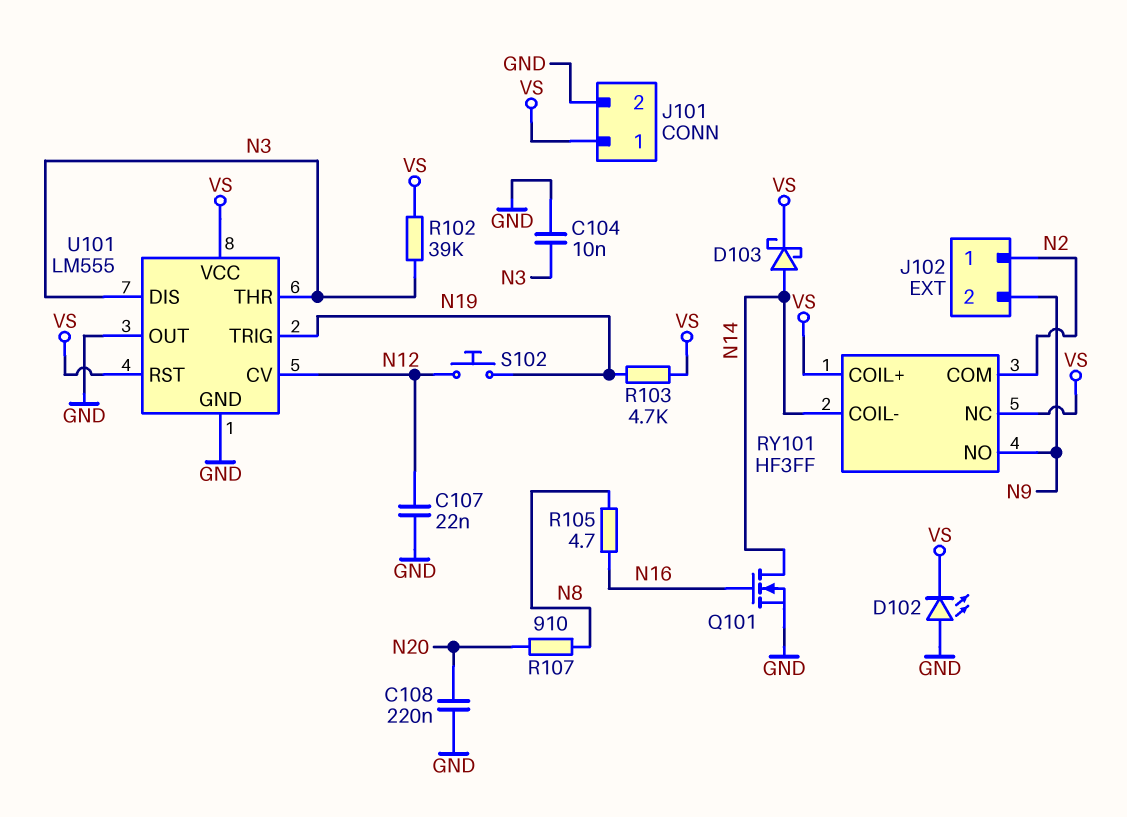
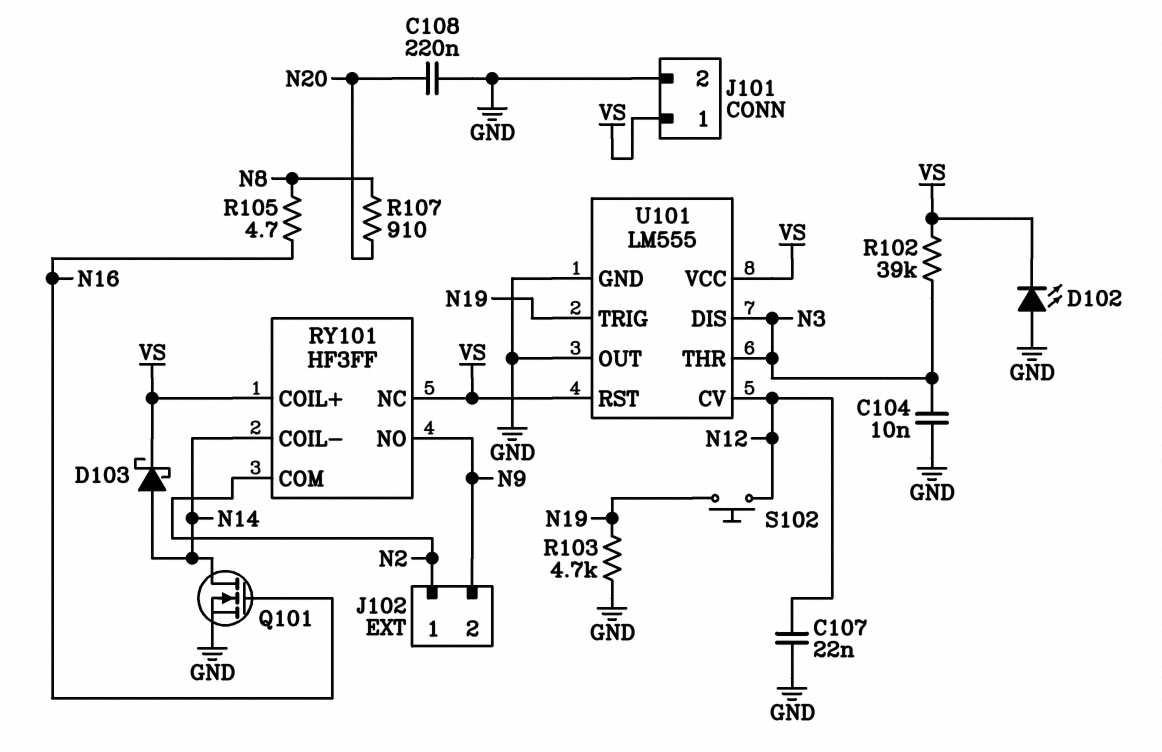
R103: 4.7k (N19, VS) -> 4.7k (GND, N19)

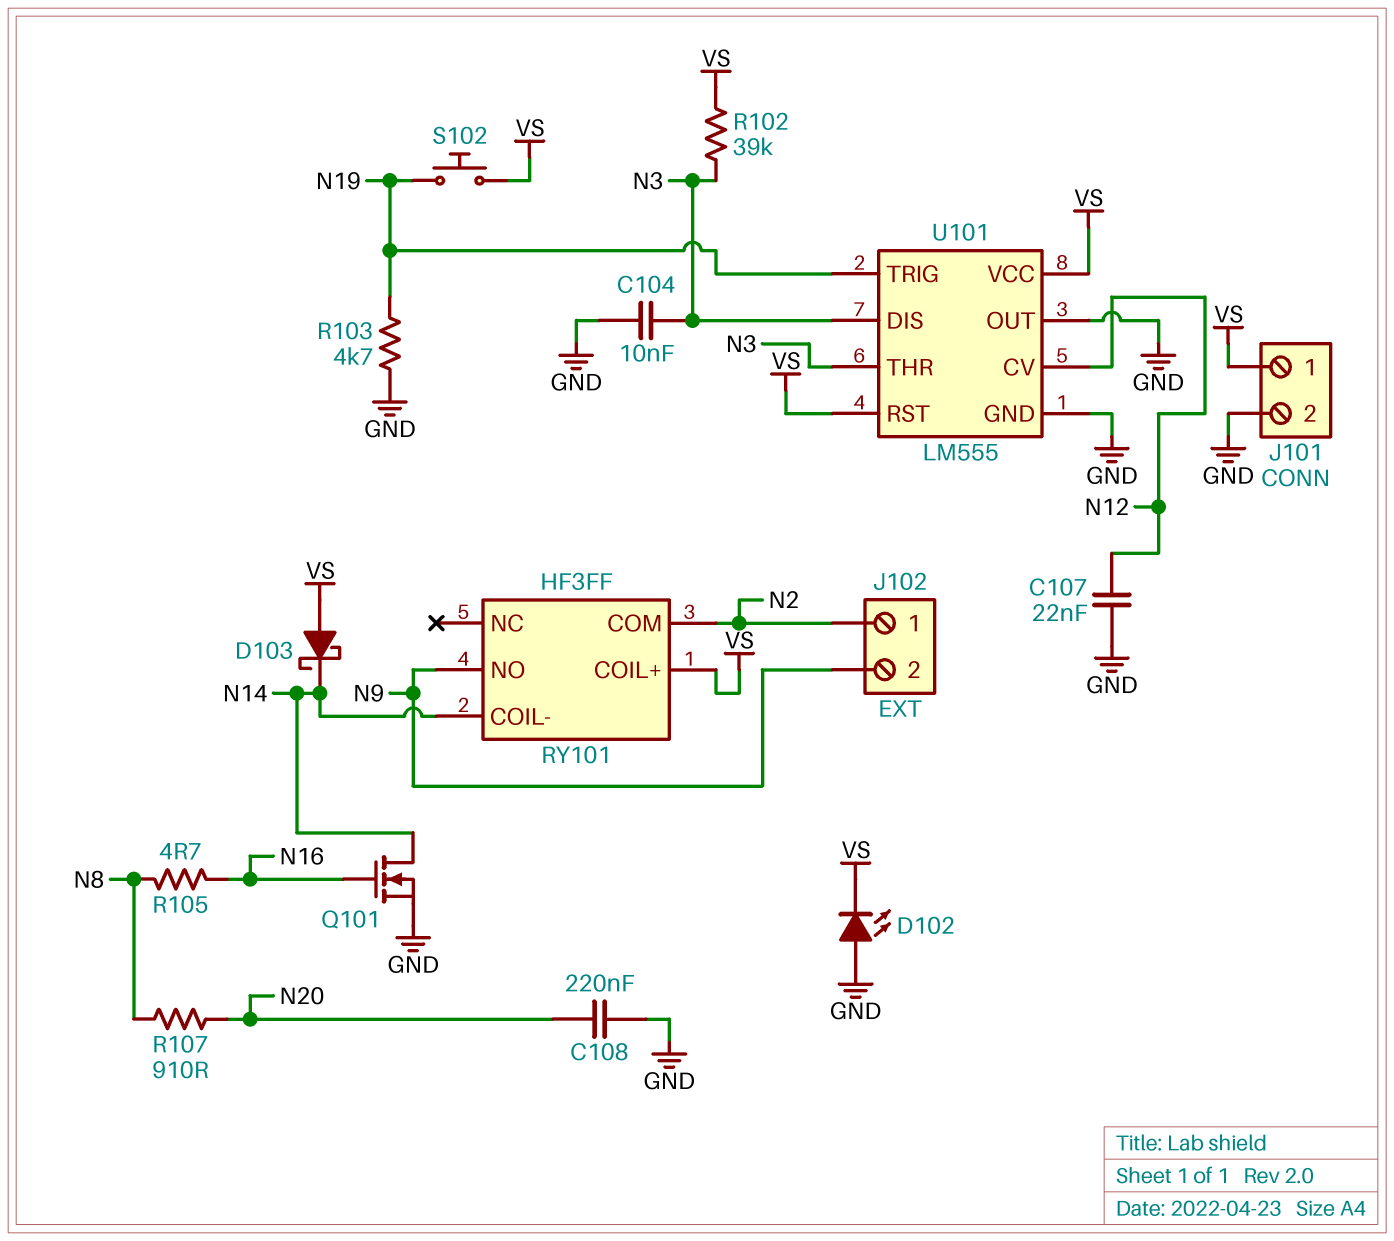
D103: schottky (A N14, K VS) -> schottky (A VS, K N14)
RY101 pin NC: VS -> none
S102: button (N12, N19) -> button (N19, VS)

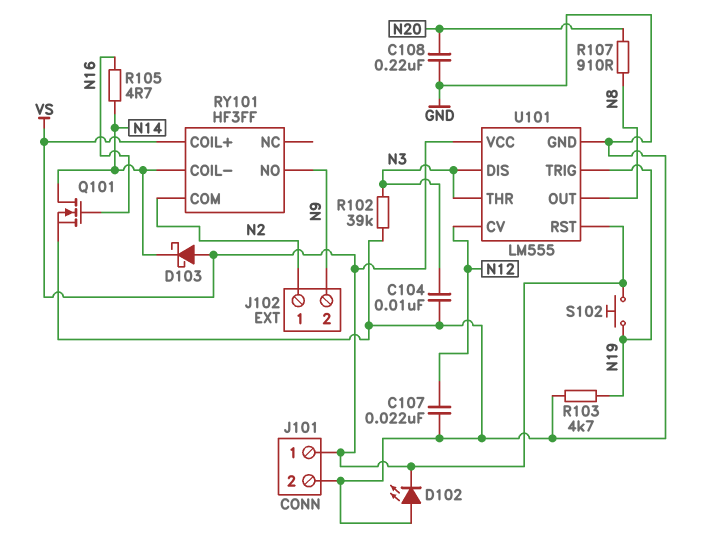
R102: 39k (N3, VS) -> 39k (GND, N3)
R105: 4.7 (N8, N16) -> 4.7 (N14, N16)
U101 pin OUT: GND -> N8

